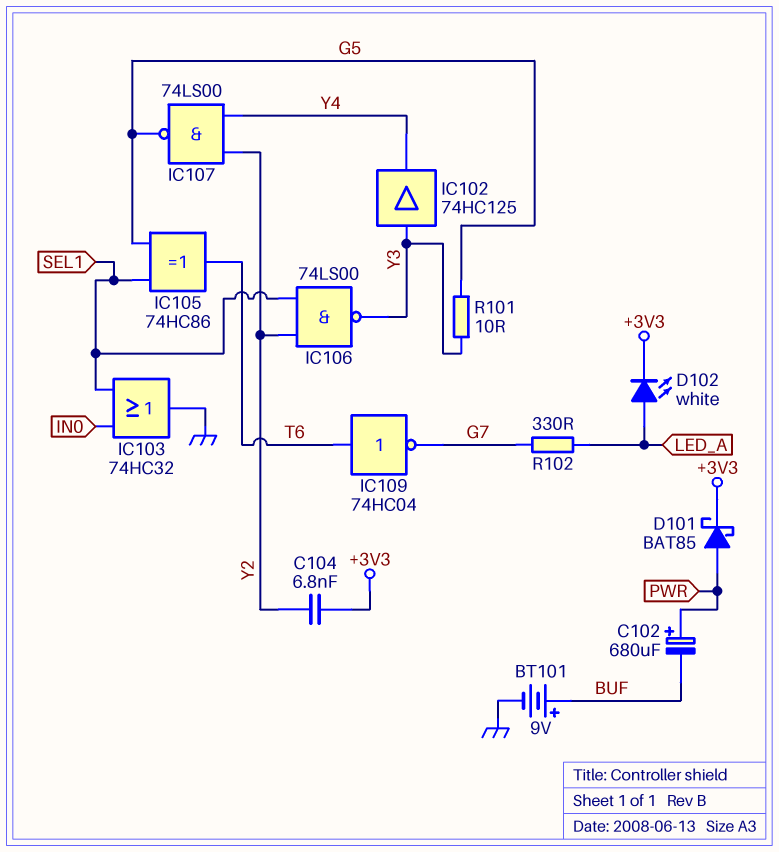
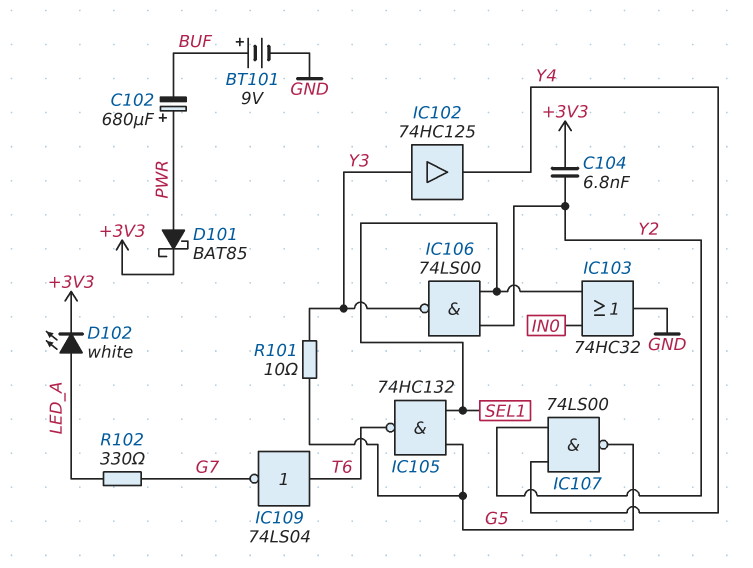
IC105: XOR 74HC86 (in G5, in SEL1, out T6) -> NAND 74HC132 (in G5, in SEL1, out T6)
IC109: NOT 74HC04 (in T6, out G7) -> NOT 74LS04 (in T6, out G7)

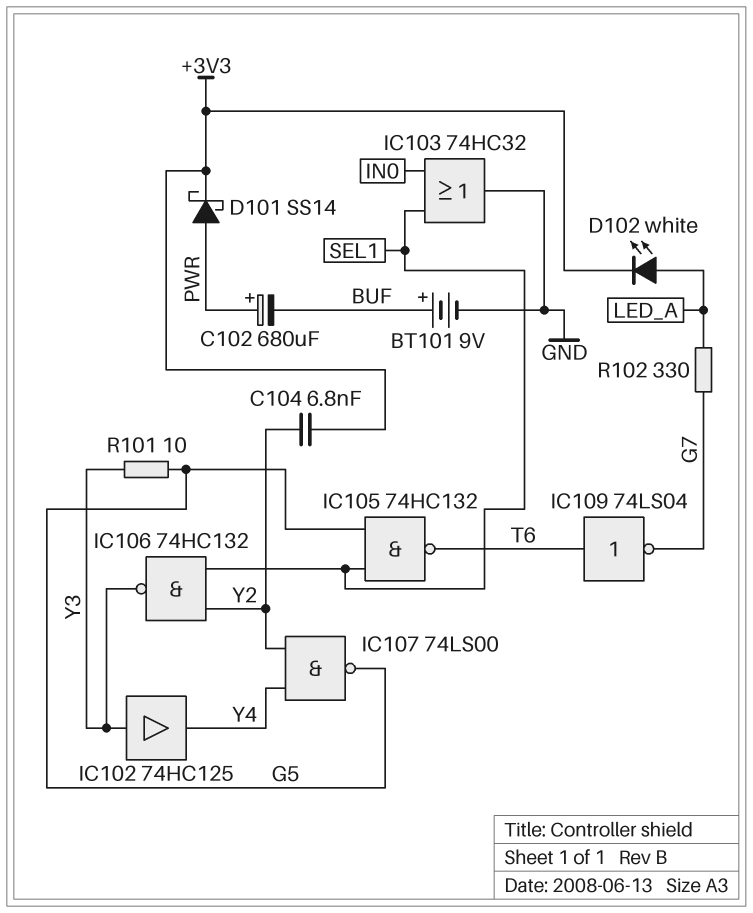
D101: schottky BAT85 (A PWR, K +3V3) -> schottky SS14 (A PWR, K +3V3)
IC106: NAND 74LS00 (in SEL1, in Y2, out Y3) -> NAND 74HC132 (in SEL1, in Y2, out Y3)

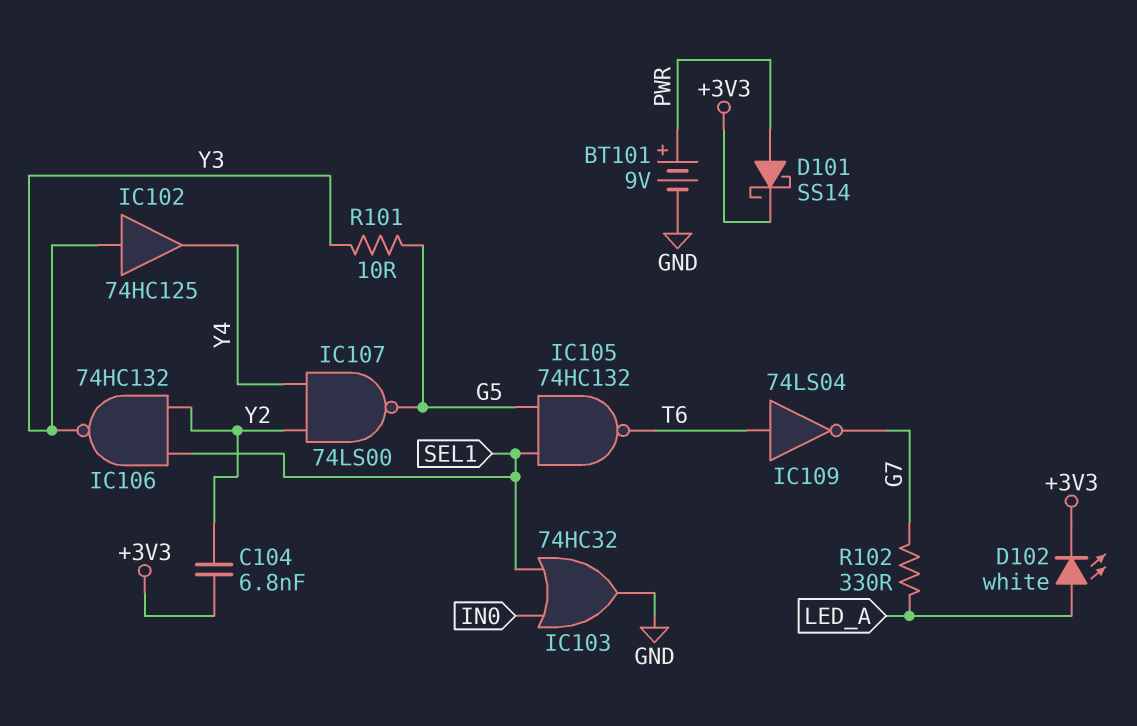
BT101: 9V (plus BUF, minus GND) -> 9V (plus PWR, minus GND)
C102: 680uF (plus PWR, minus BUF) -> none

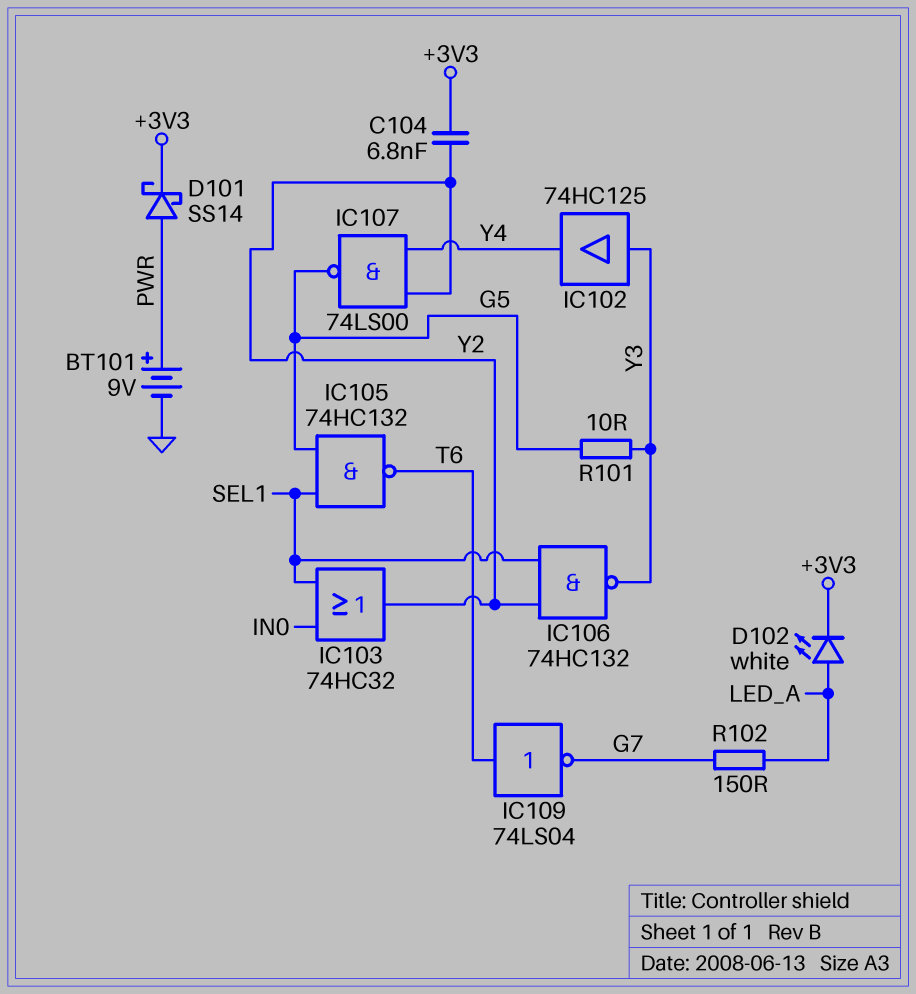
IC103: OR 74HC32 (in IN0, in SEL1, out GND) -> OR 74HC32 (in IN0, in SEL1, out Y2)
R102: 330 (G7, LED_A) -> 150 (G7, LED_A)

